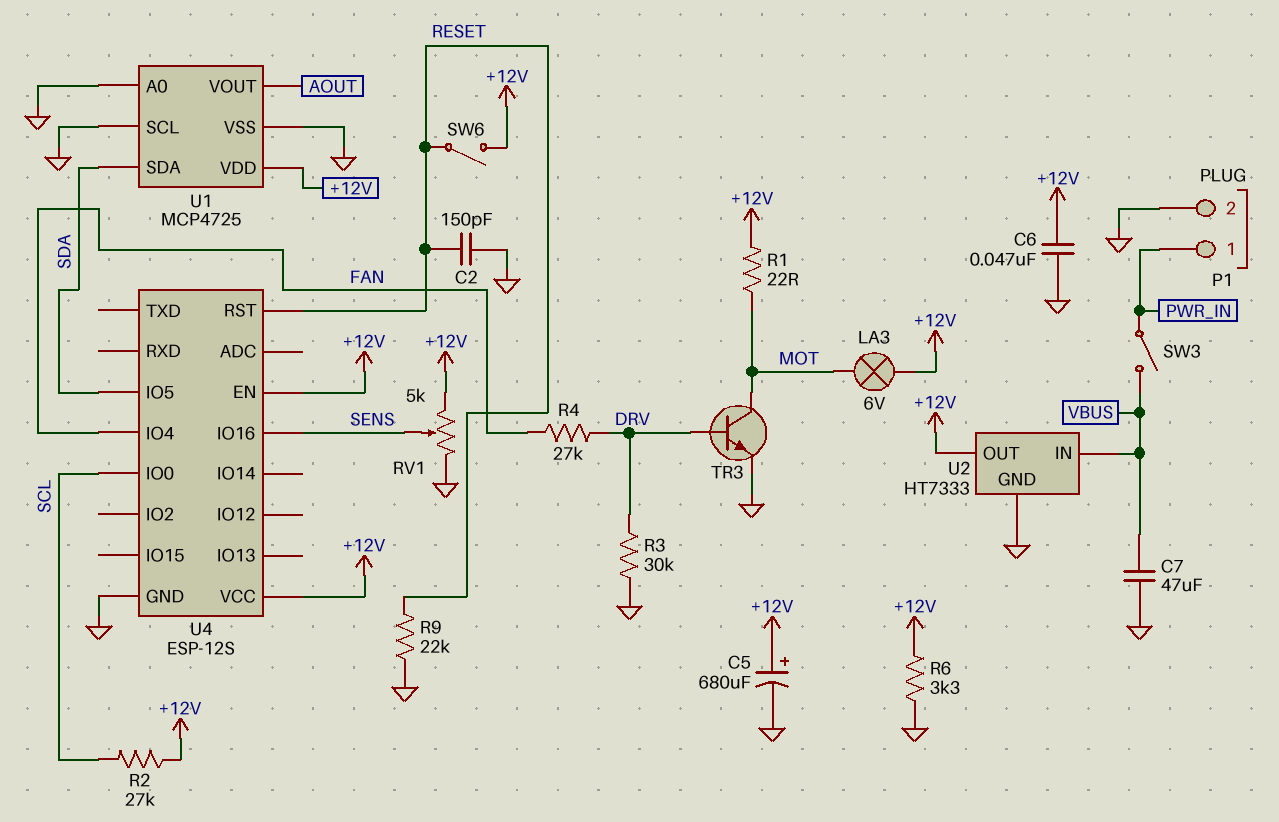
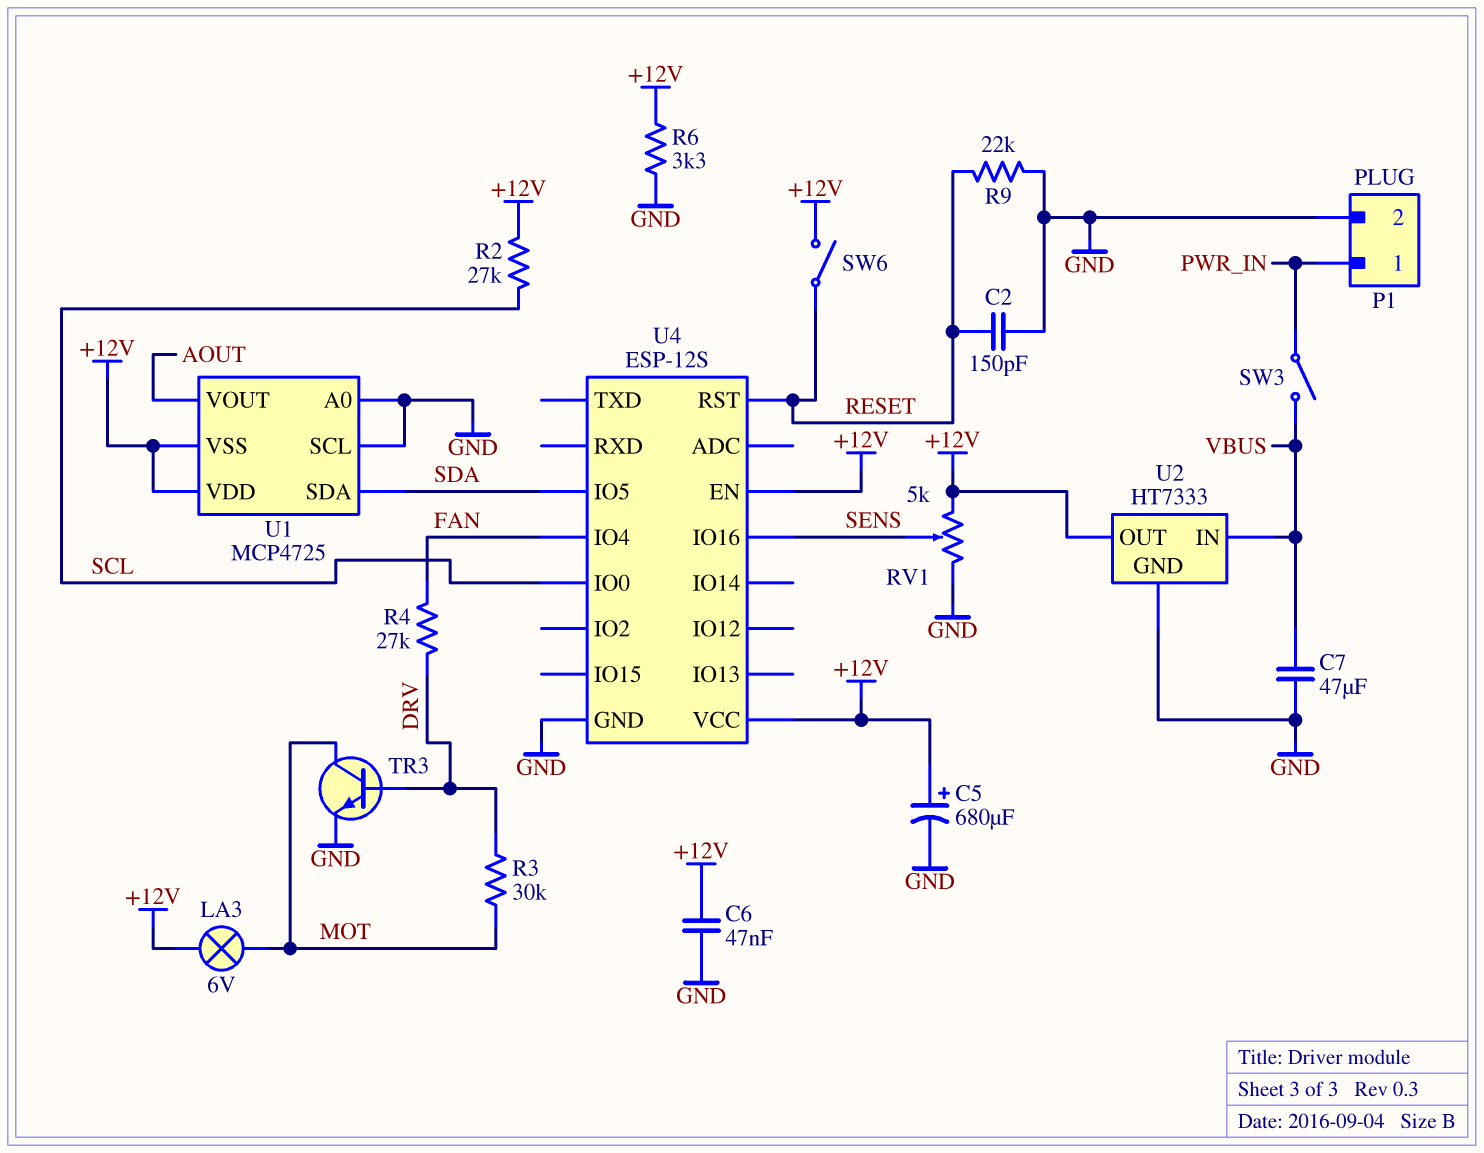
R1: 22 (+12V, MOT) -> none
R3: 30k (DRV, GND) -> 30k (DRV, MOT)
U1 pin VSS: GND -> +12V

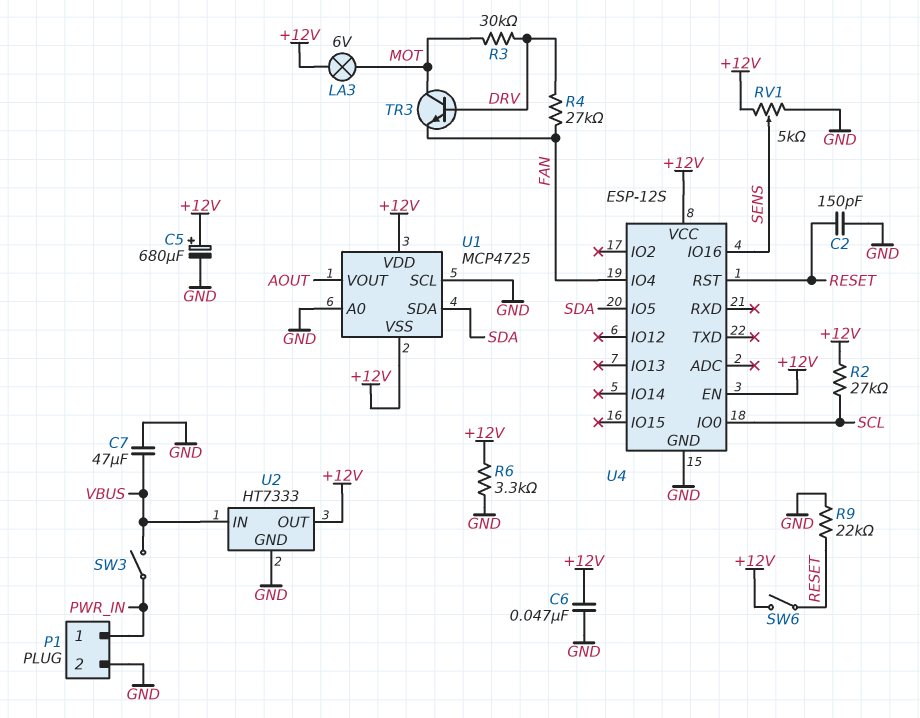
TR3: NPN (B DRV, C MOT, E GND) -> NPN (B DRV, C MOT, E FAN)

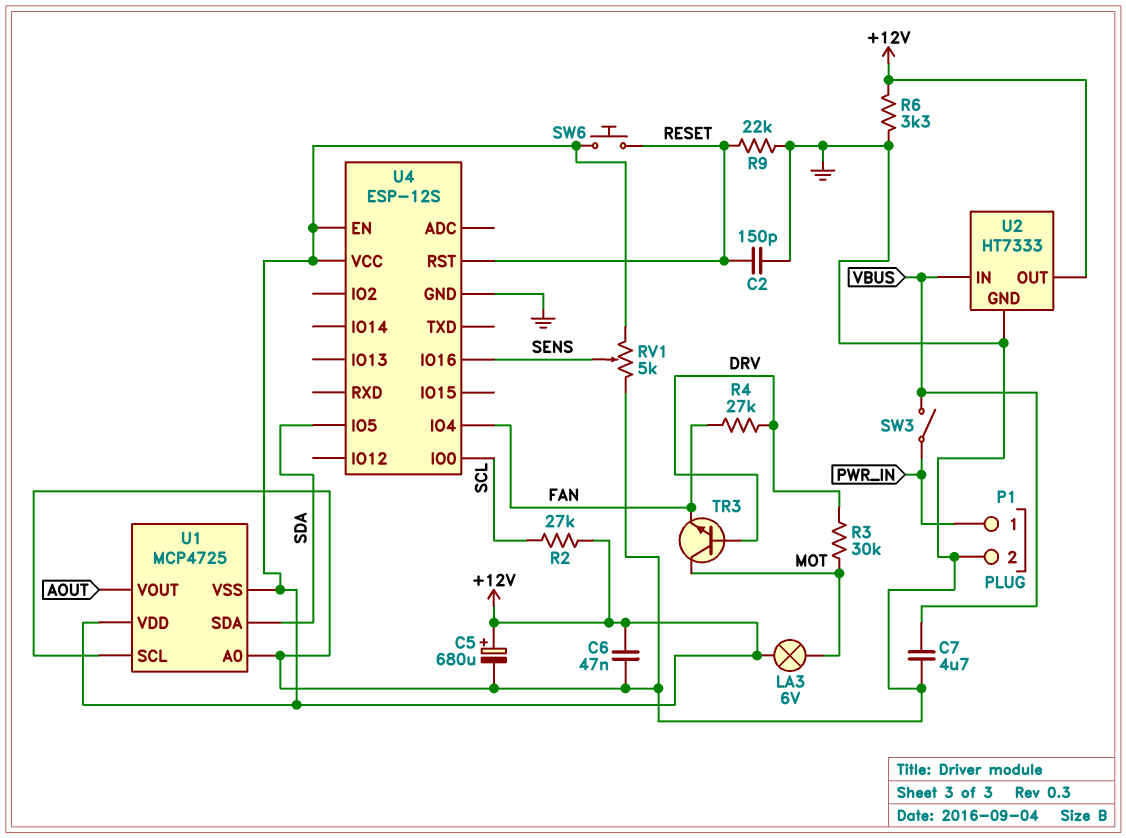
C7: 47uF (GND, VBUS) -> 4.7uF (GND, VBUS)
SW6: switch (+12V, RESET) -> button (+12V, RESET)

